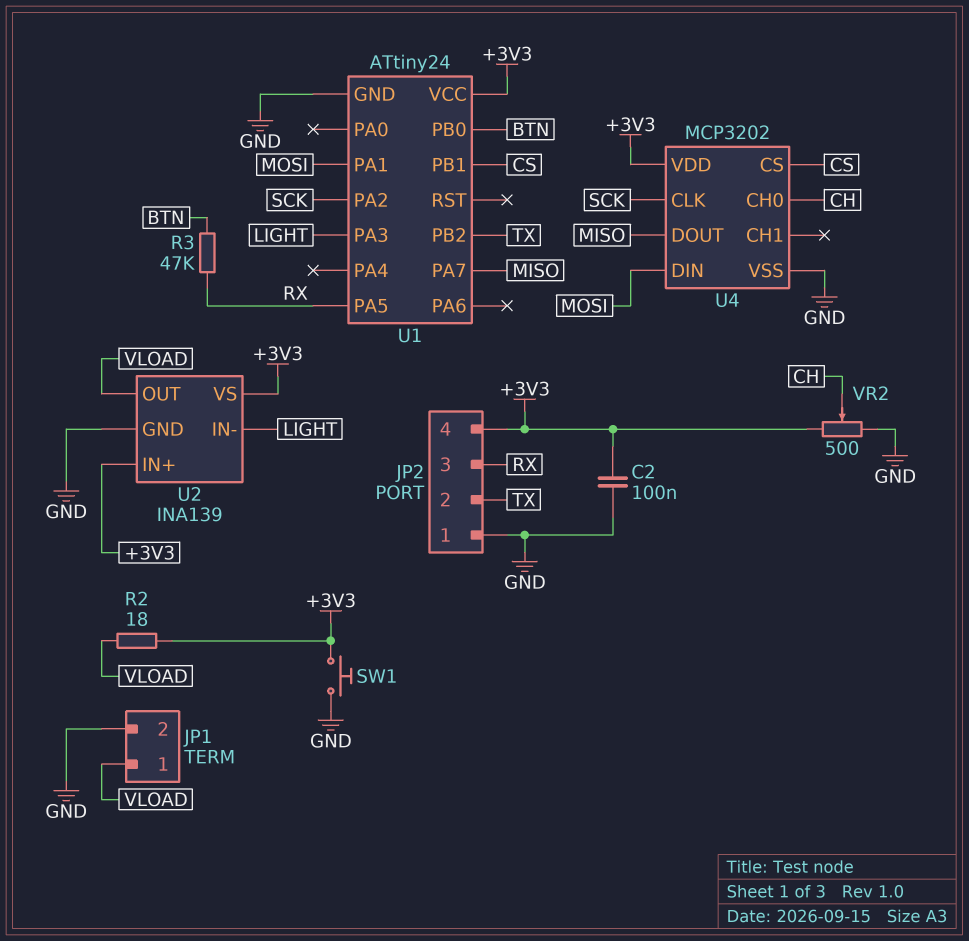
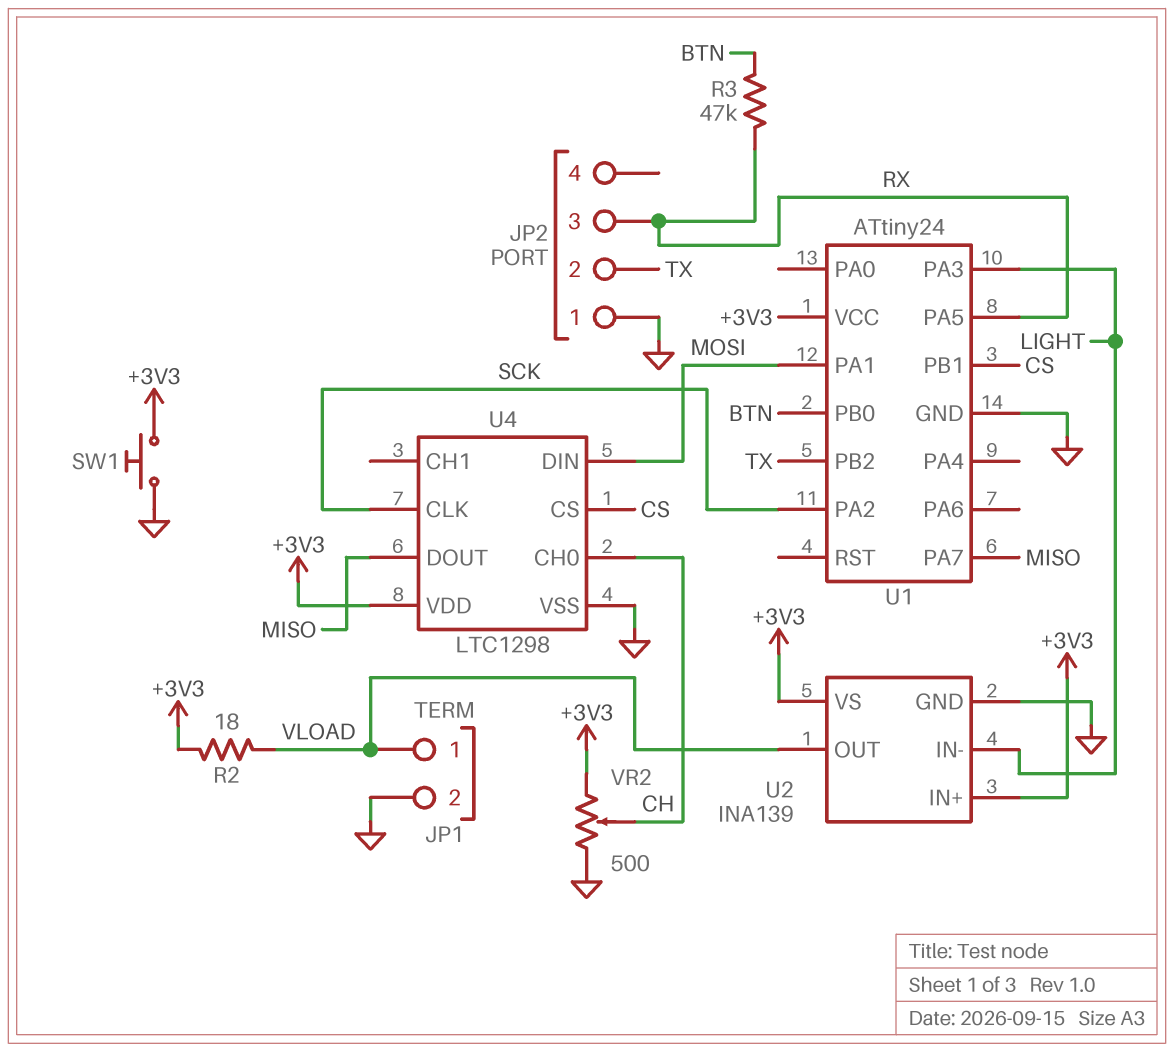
C2: 100nF (+3V3, GND) -> none
JP2 pin 4: +3V3 -> none
U4: MCP3202 -> LTC1298

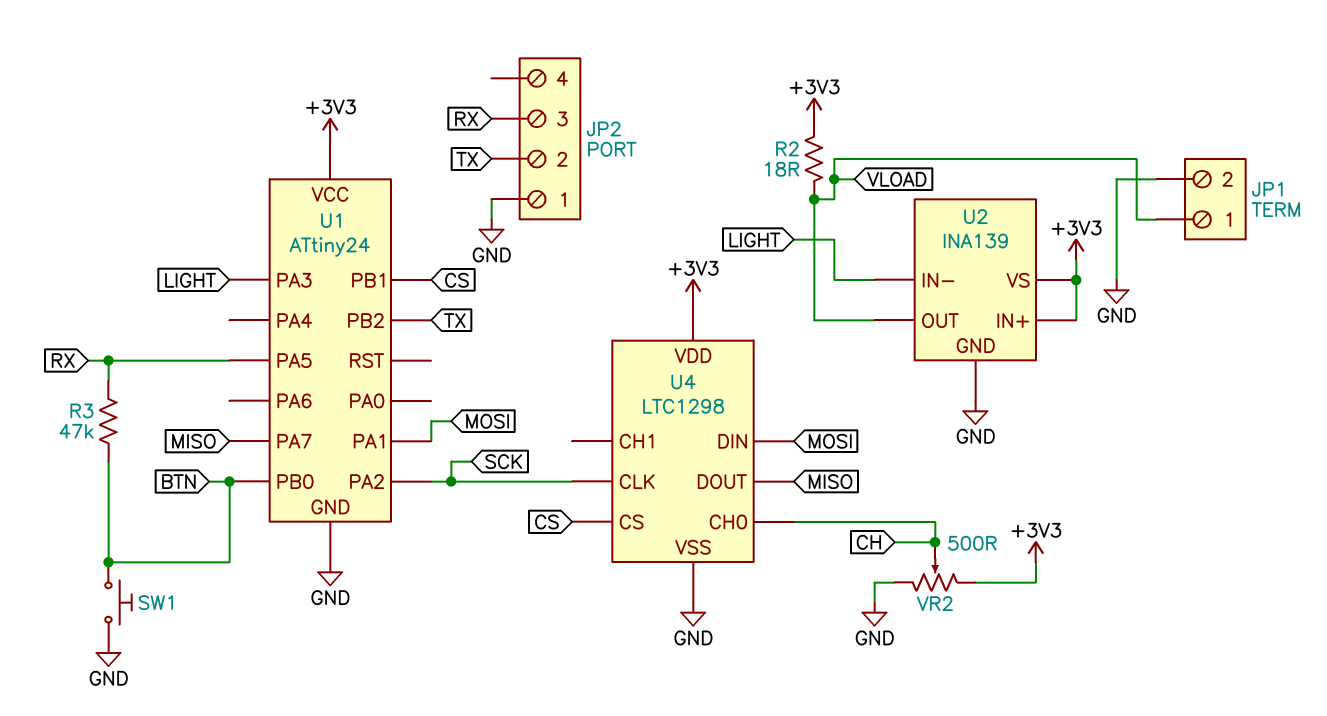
SW1: button (+3V3, GND) -> button (BTN, GND)

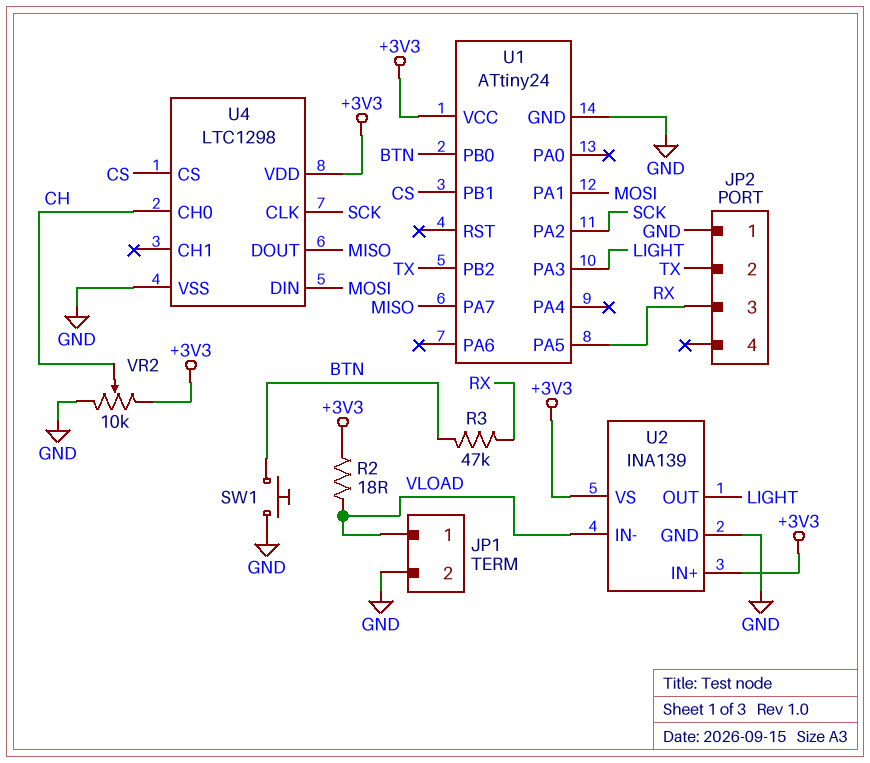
U2 pin IN-: LIGHT -> VLOAD
U2 pin OUT: VLOAD -> LIGHT
VR2: 500 (+3V3, GND, wiper CH) -> 10k (+3V3, GND, wiper CH)

